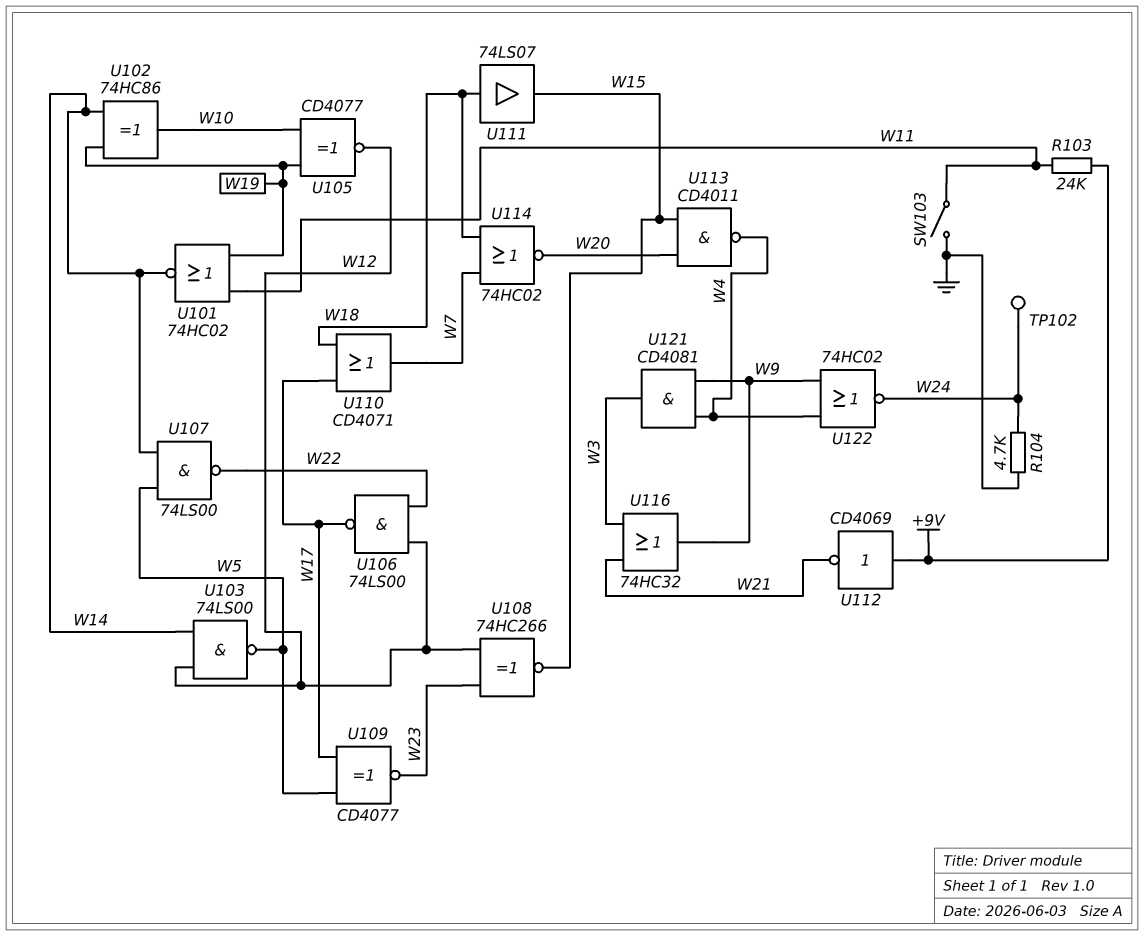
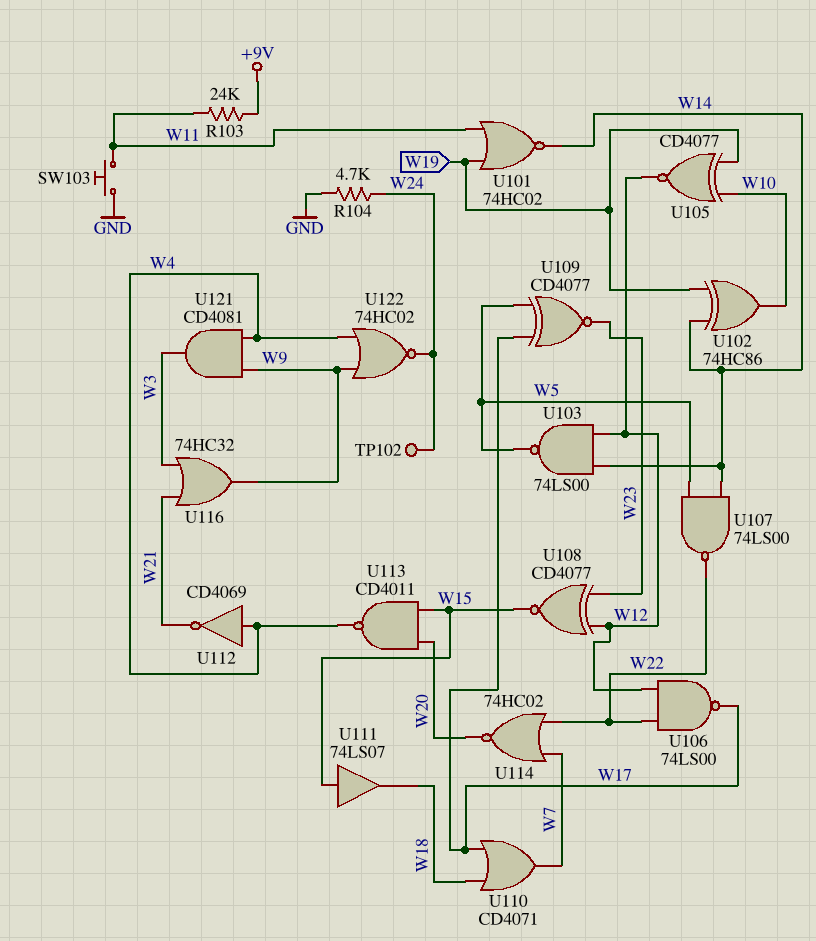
SW103: switch (GND, W11) -> button (GND, W11)
U108: XNOR 74HC266 (in W12, in W23, out W15) -> XNOR CD4077 (in W12, in W23, out W15)
U111: buffer 74LS07 (in W18, out W15) -> buffer 74LS07 (in W15, out W18)
U112: NOT CD4069 (in +9V, out W21) -> NOT CD4069 (in W4, out W21)
U114: NOR 74HC02 (in W7, in W18, out W20) -> NOR 74HC02 (in W7, in W22, out W20)

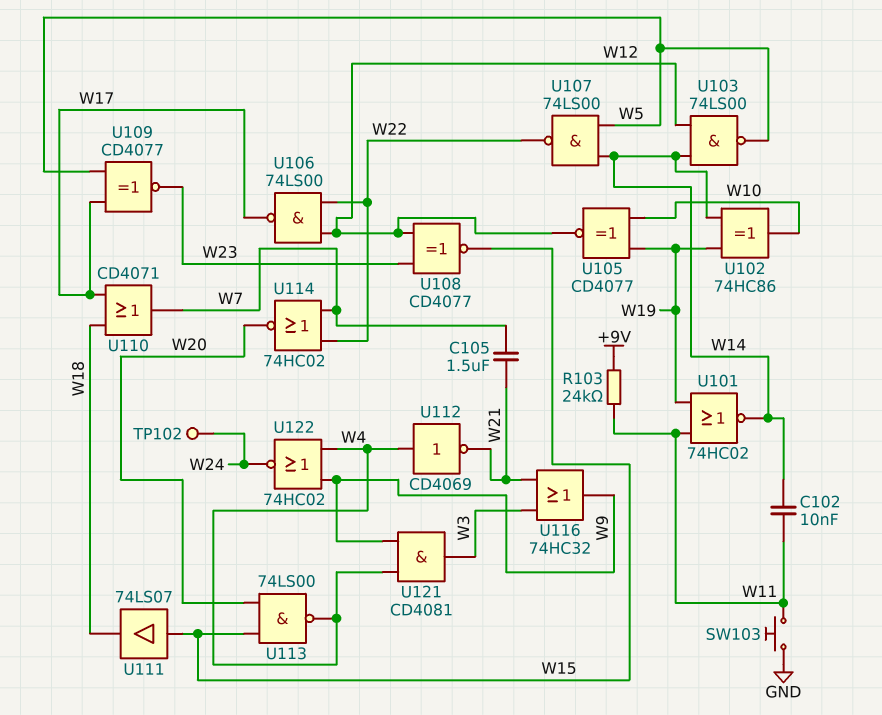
C102: none -> 10nF (W11, W14)
C105: none -> 1.5uF (W7, W21)
R104: 4.7k (GND, W24) -> none
U113: NAND CD4011 (in W15, in W20, out W4) -> NAND 74LS00 (in W15, in W20, out W4)

